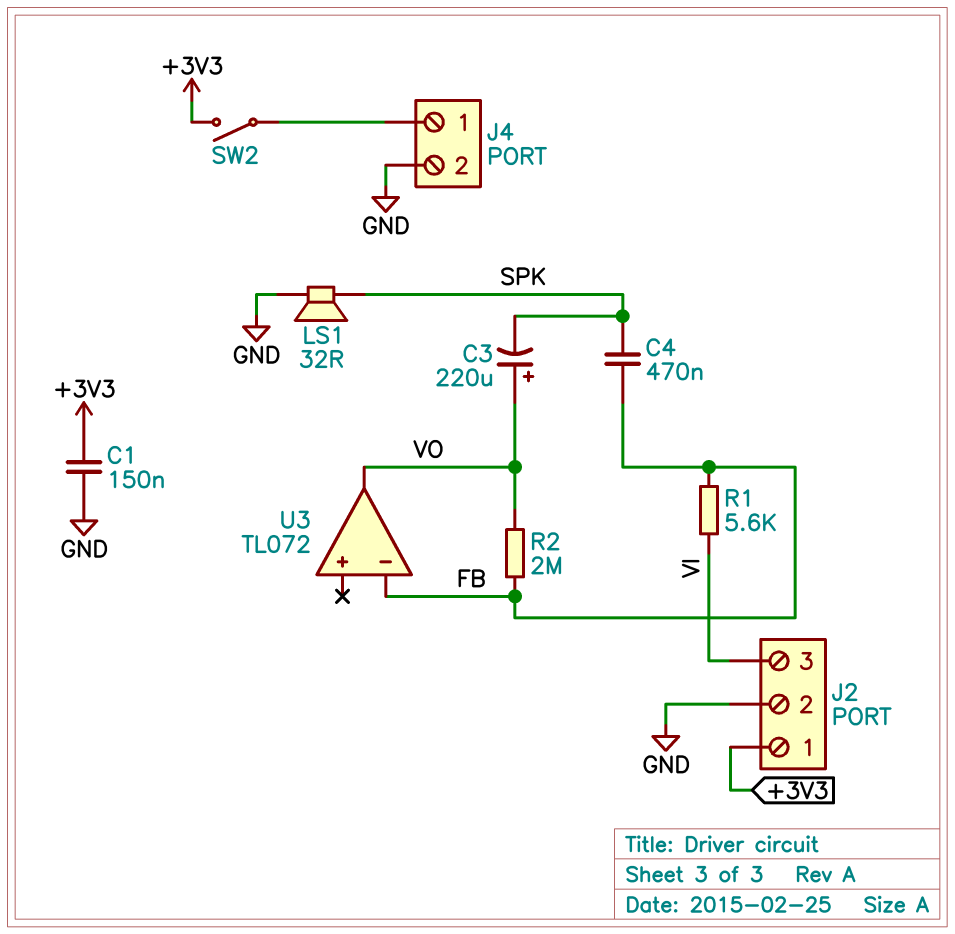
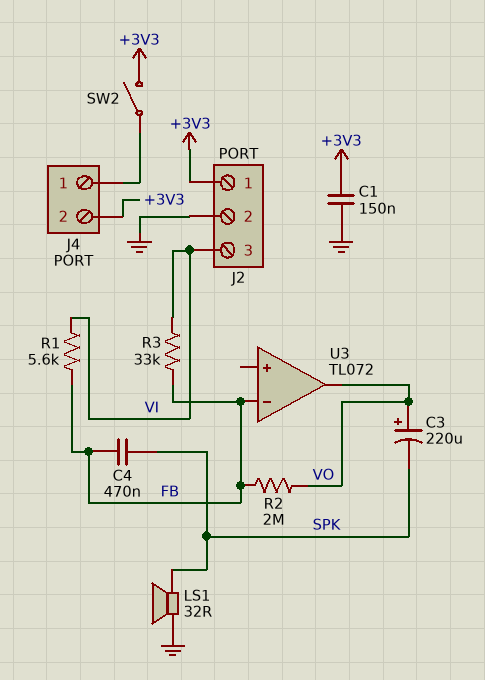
J4 pin 2: GND -> +3V3
R3: none -> 33k (FB, VI)

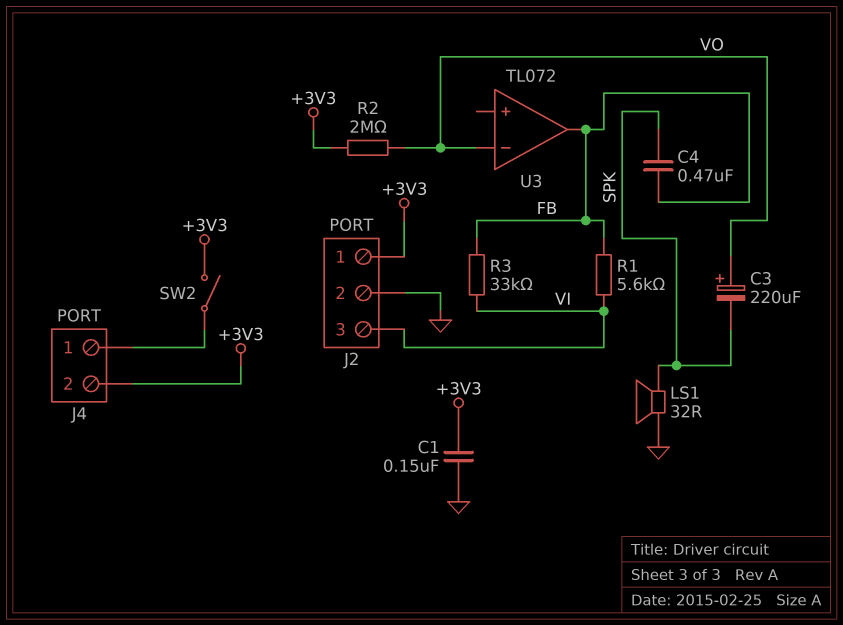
R2: 2M (FB, VO) -> 2M (+3V3, VO)
U3 pin in-: FB -> VO
U3 pin out: VO -> FB

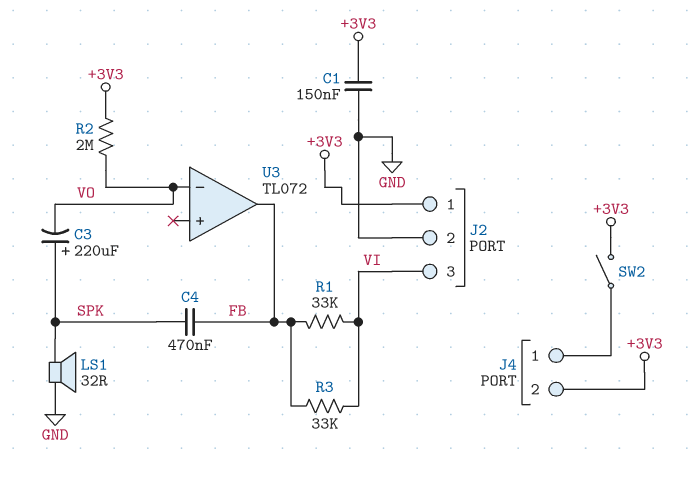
C3: 220uF (plus VO, minus SPK) -> 220uF (plus SPK, minus VO)
R1: 5.6k (FB, VI) -> 33k (FB, VI)

